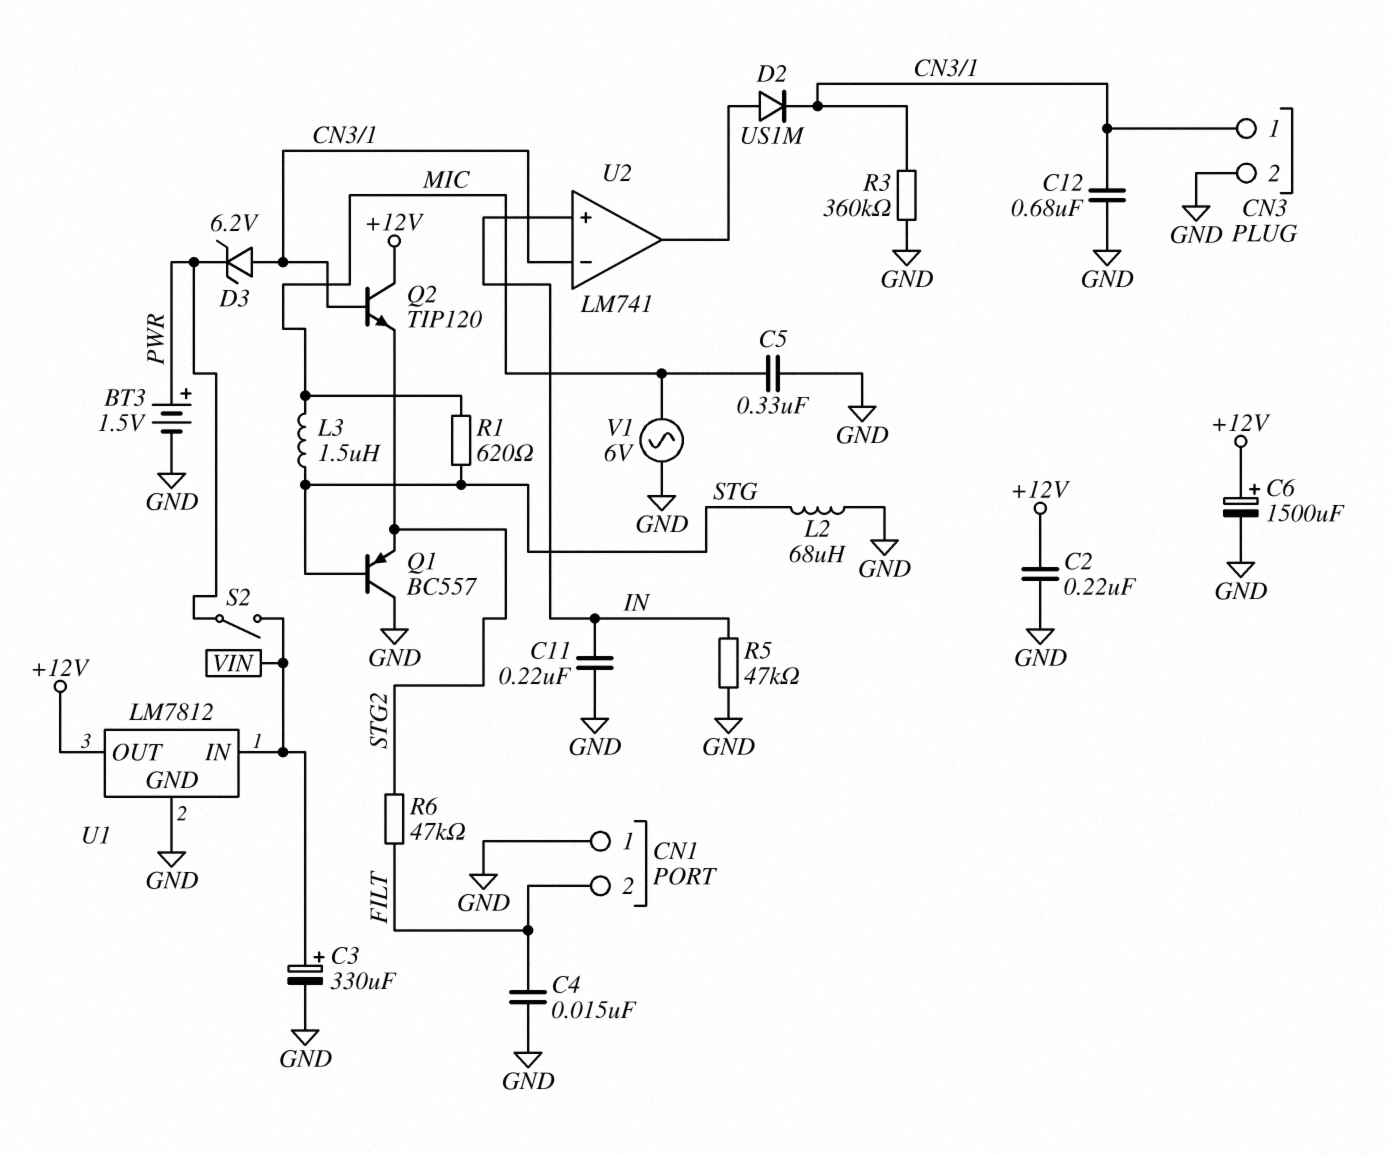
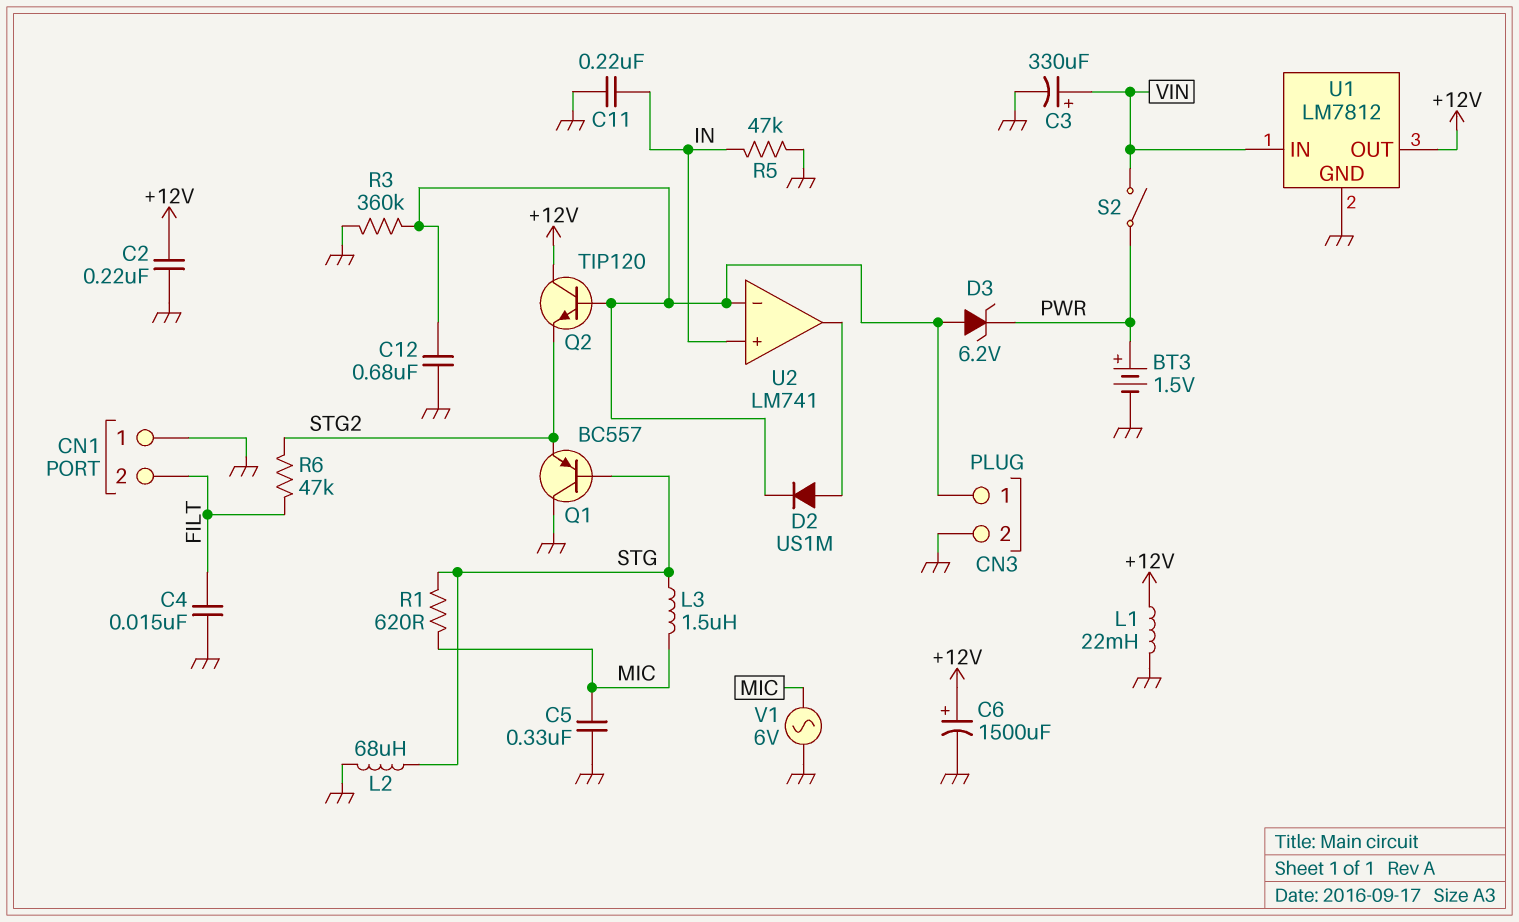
L1: none -> 22mH (+12V, GND)

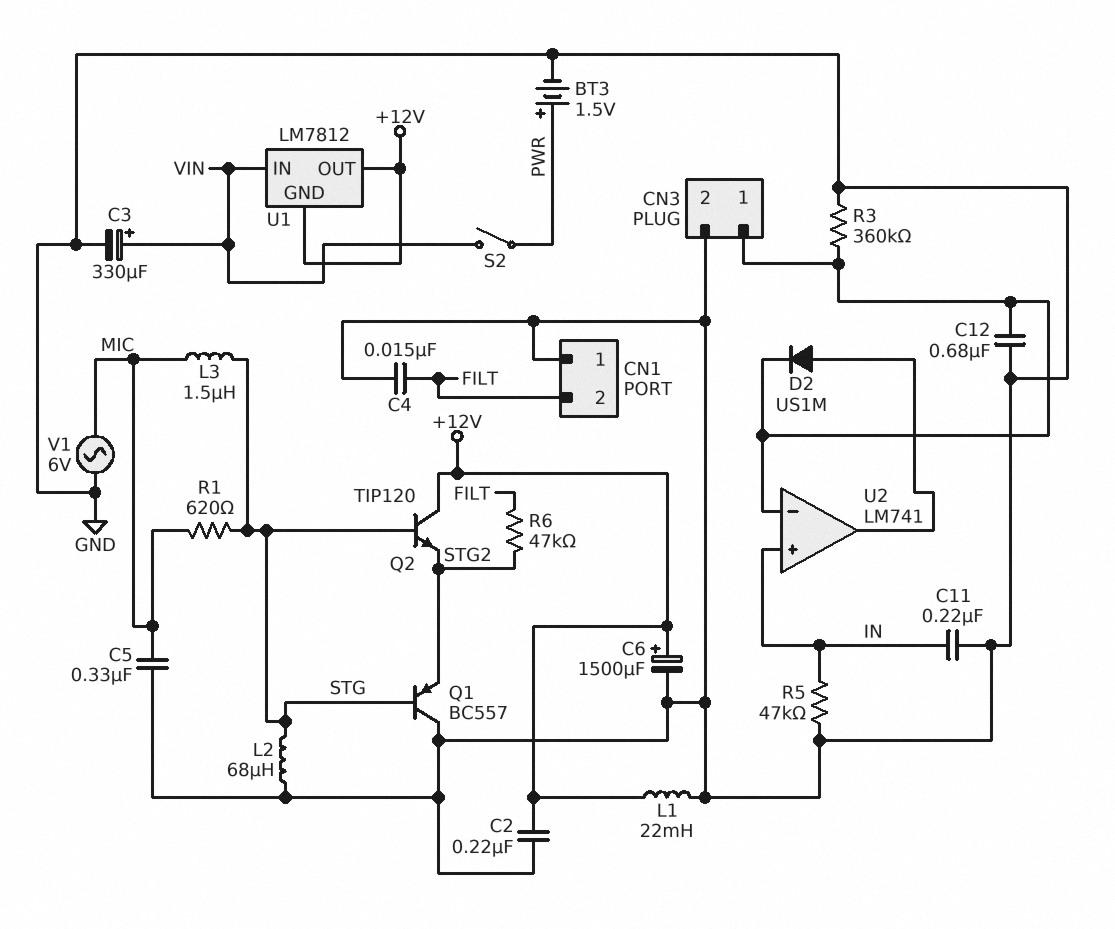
D3: zener 6.2V (A CN3/1, K PWR) -> none
Q2: NPN TIP120 (B CN3/1, C +12V, E STG2) -> NPN TIP120 (B STG, C +12V, E STG2)
U1 pin GND: GND -> +12V

